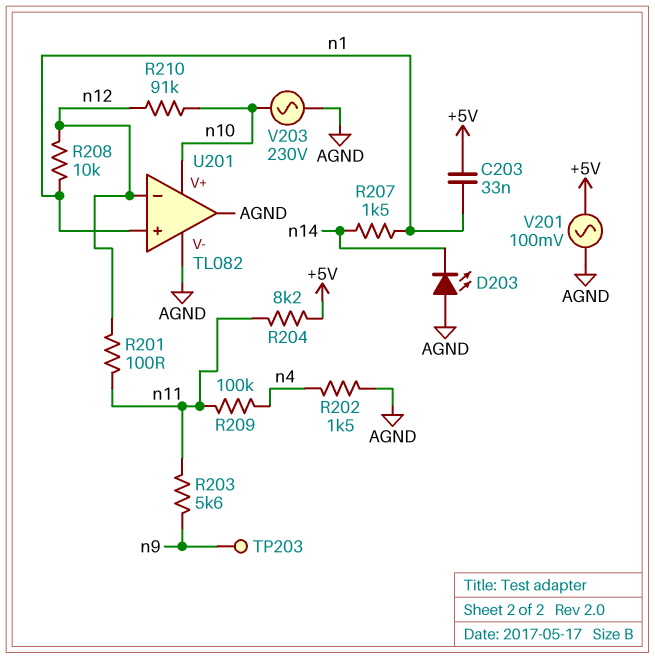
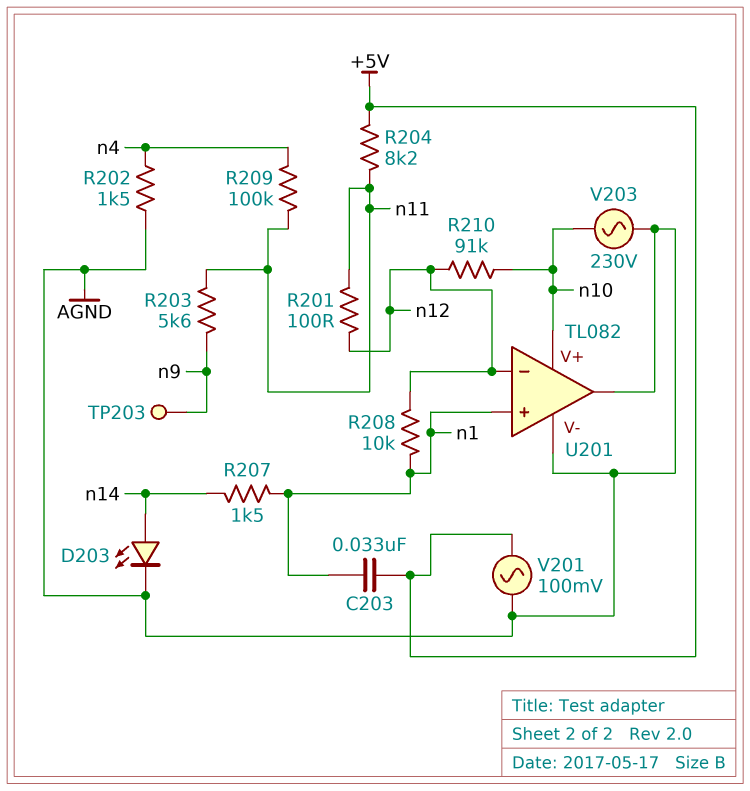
D203: LED (A AGND, K n14) -> LED (A n14, K AGND)

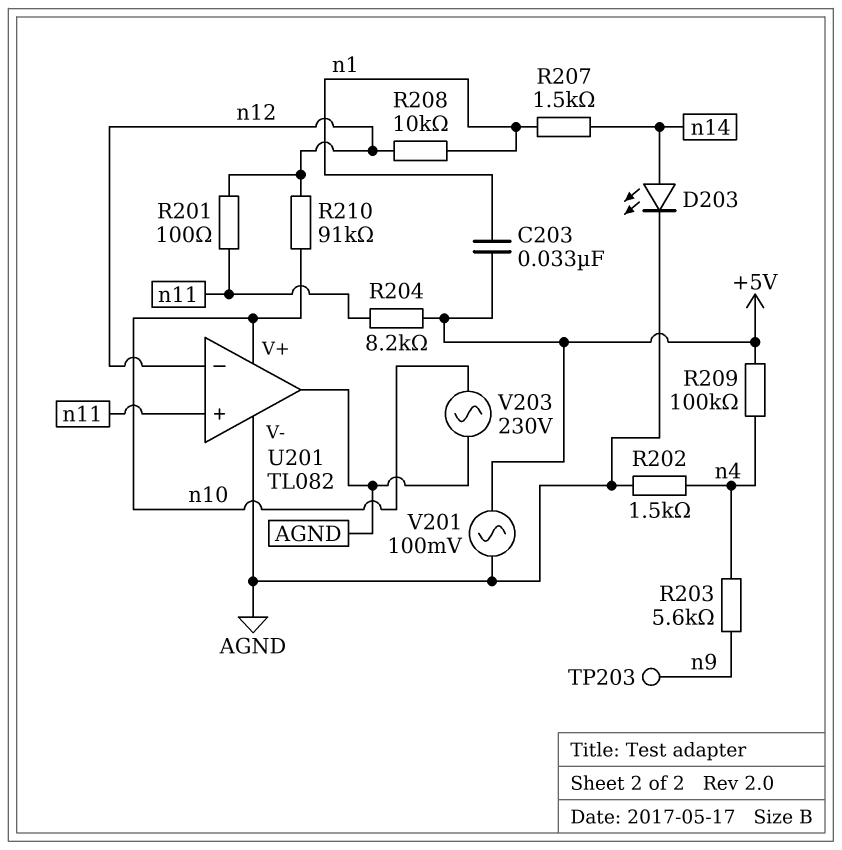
R203: 5.6k (n9, n11) -> 5.6k (n4, n9)
R209: 100k (n4, n11) -> 100k (+5V, n4)
U201 pin in+: n1 -> n11

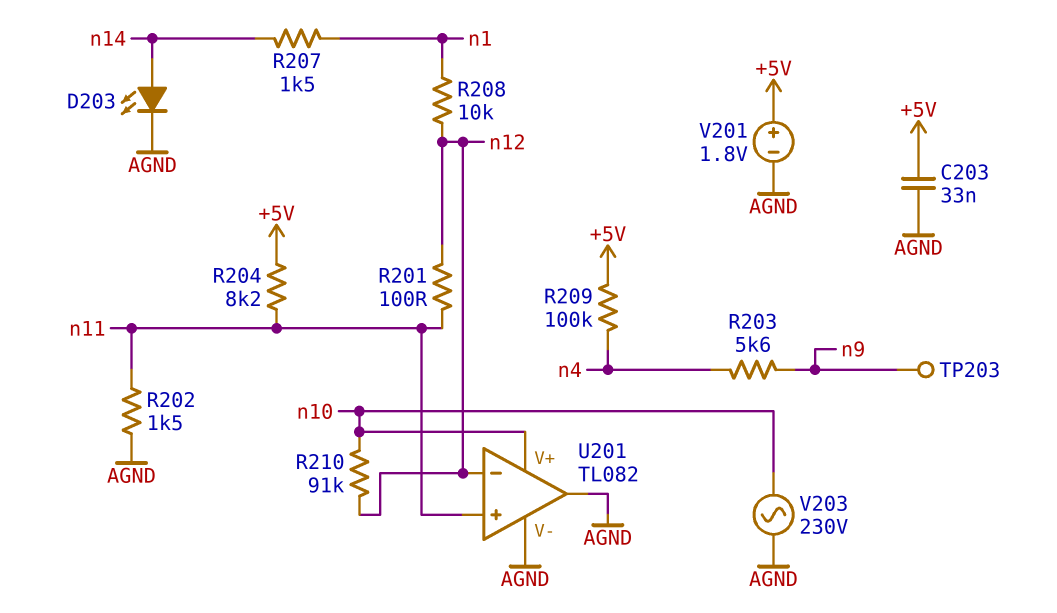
C203: 33nF (+5V, n1) -> 33nF (+5V, AGND)
R202: 1.5k (AGND, n4) -> 1.5k (AGND, n11)
V201: AC 100mV (+5V, AGND) -> 1.8V (plus +5V, minus AGND)

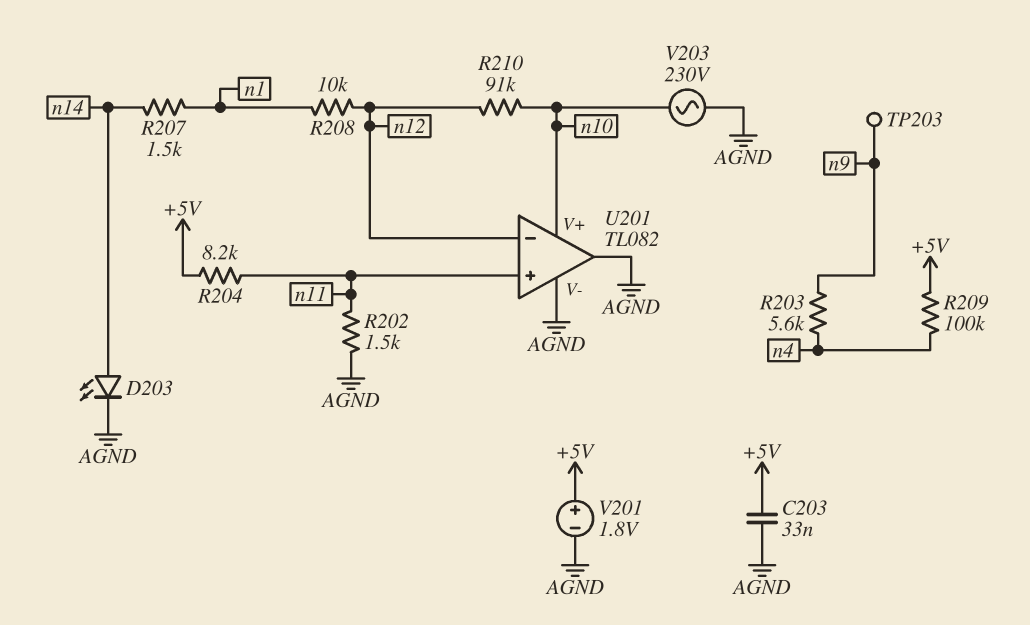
R201: 100 (n11, n12) -> none

